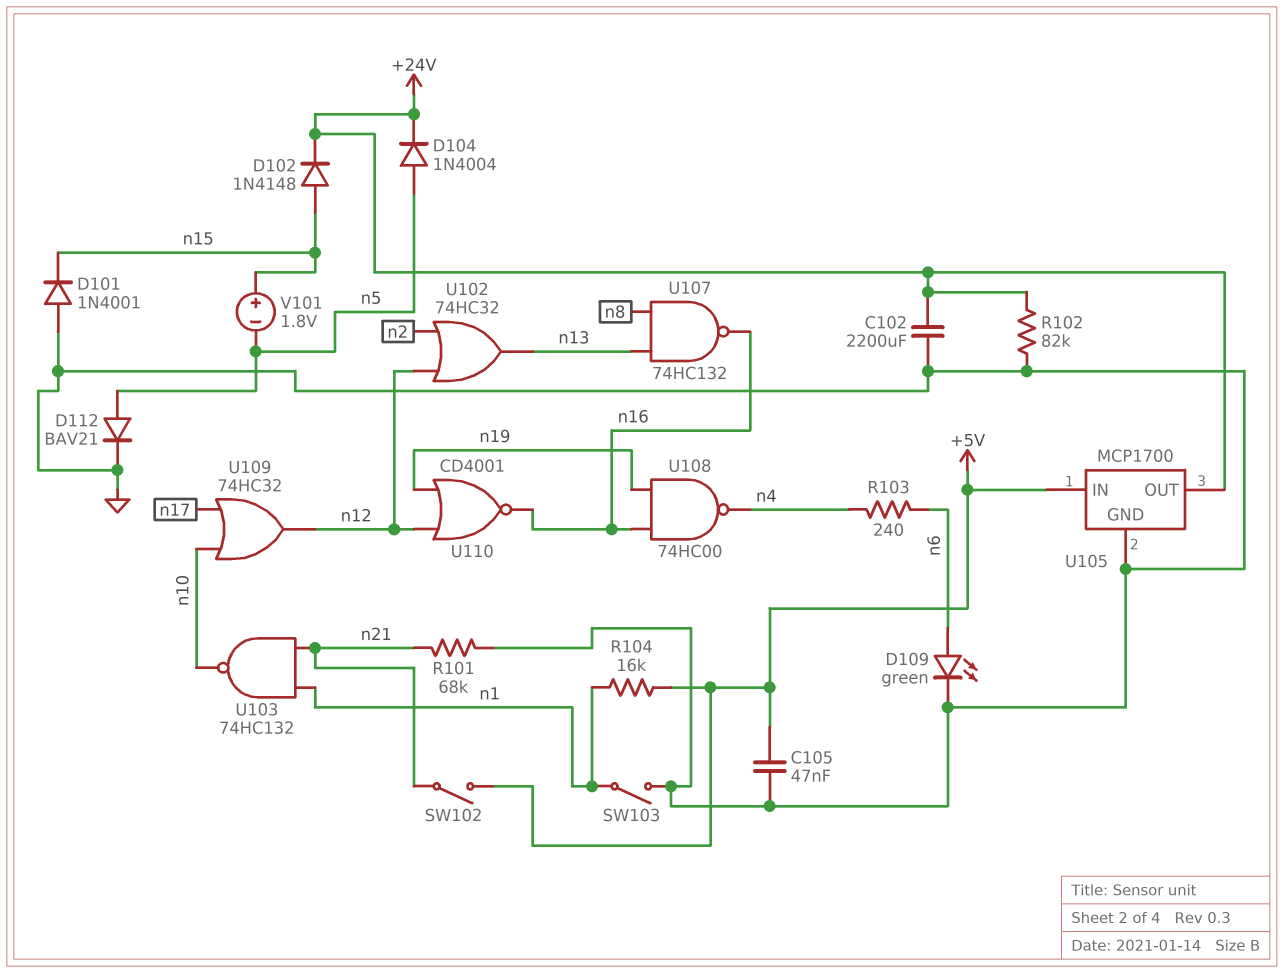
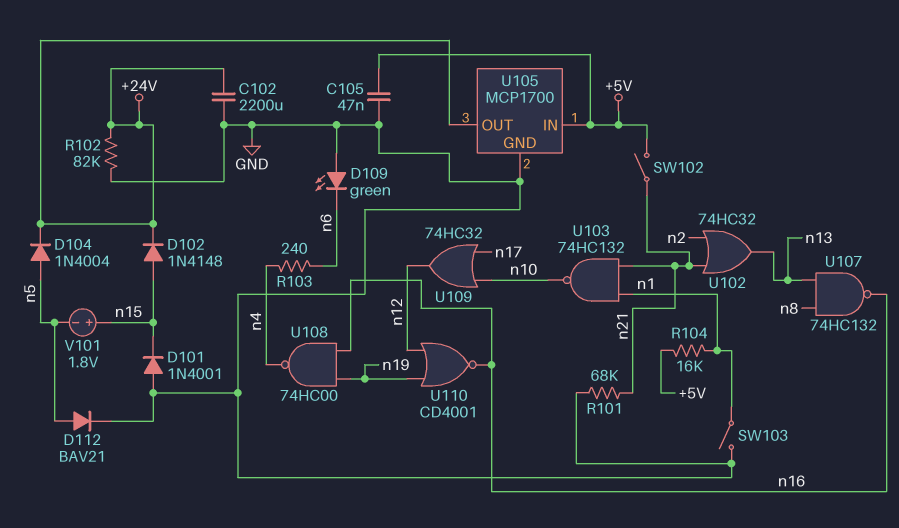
D109: LED green (A n6, K GND) -> LED green (A GND, K n6)
U102: OR 74HC32 (in n2, in n12, out n13) -> OR 74HC32 (in n2, in n21, out n13)

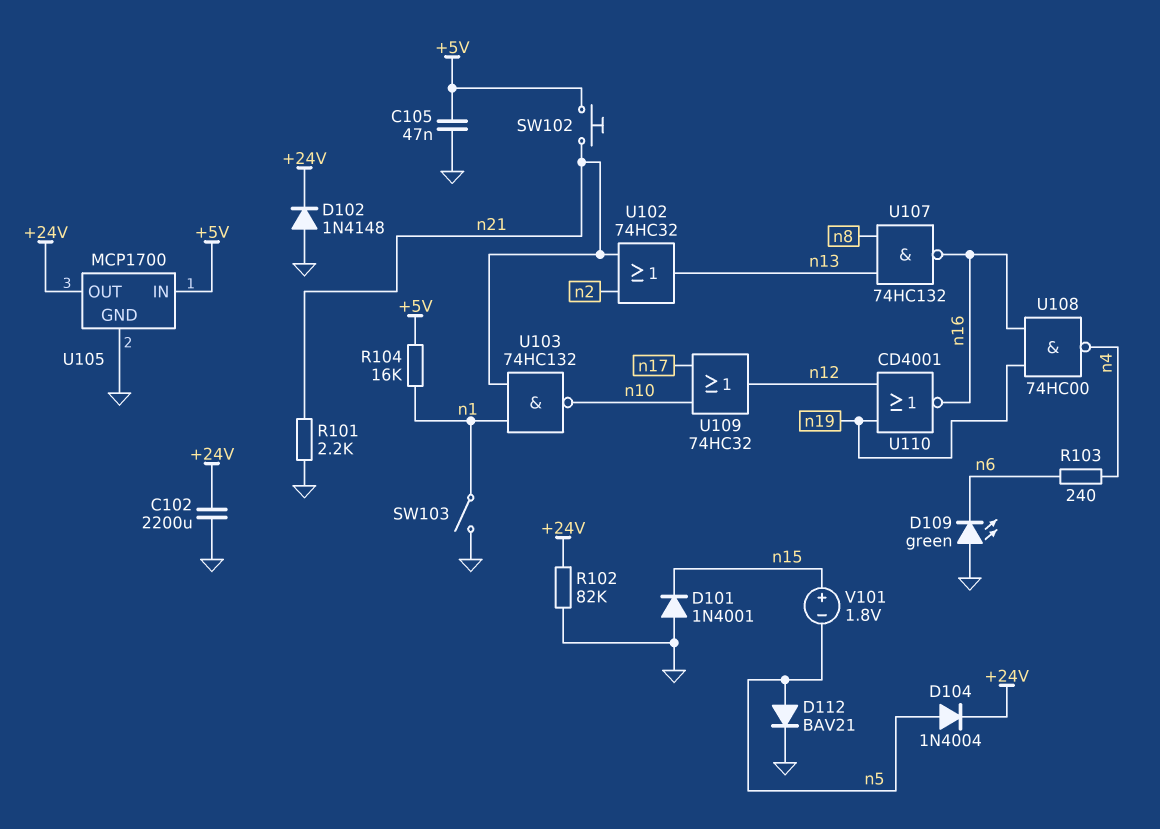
D102: diode 1N4148 (A n15, K +24V) -> diode 1N4148 (A GND, K +24V)
R101: 68k (GND, n21) -> 2.2k (GND, n21)
SW102: switch (+5V, n21) -> button (+5V, n21)

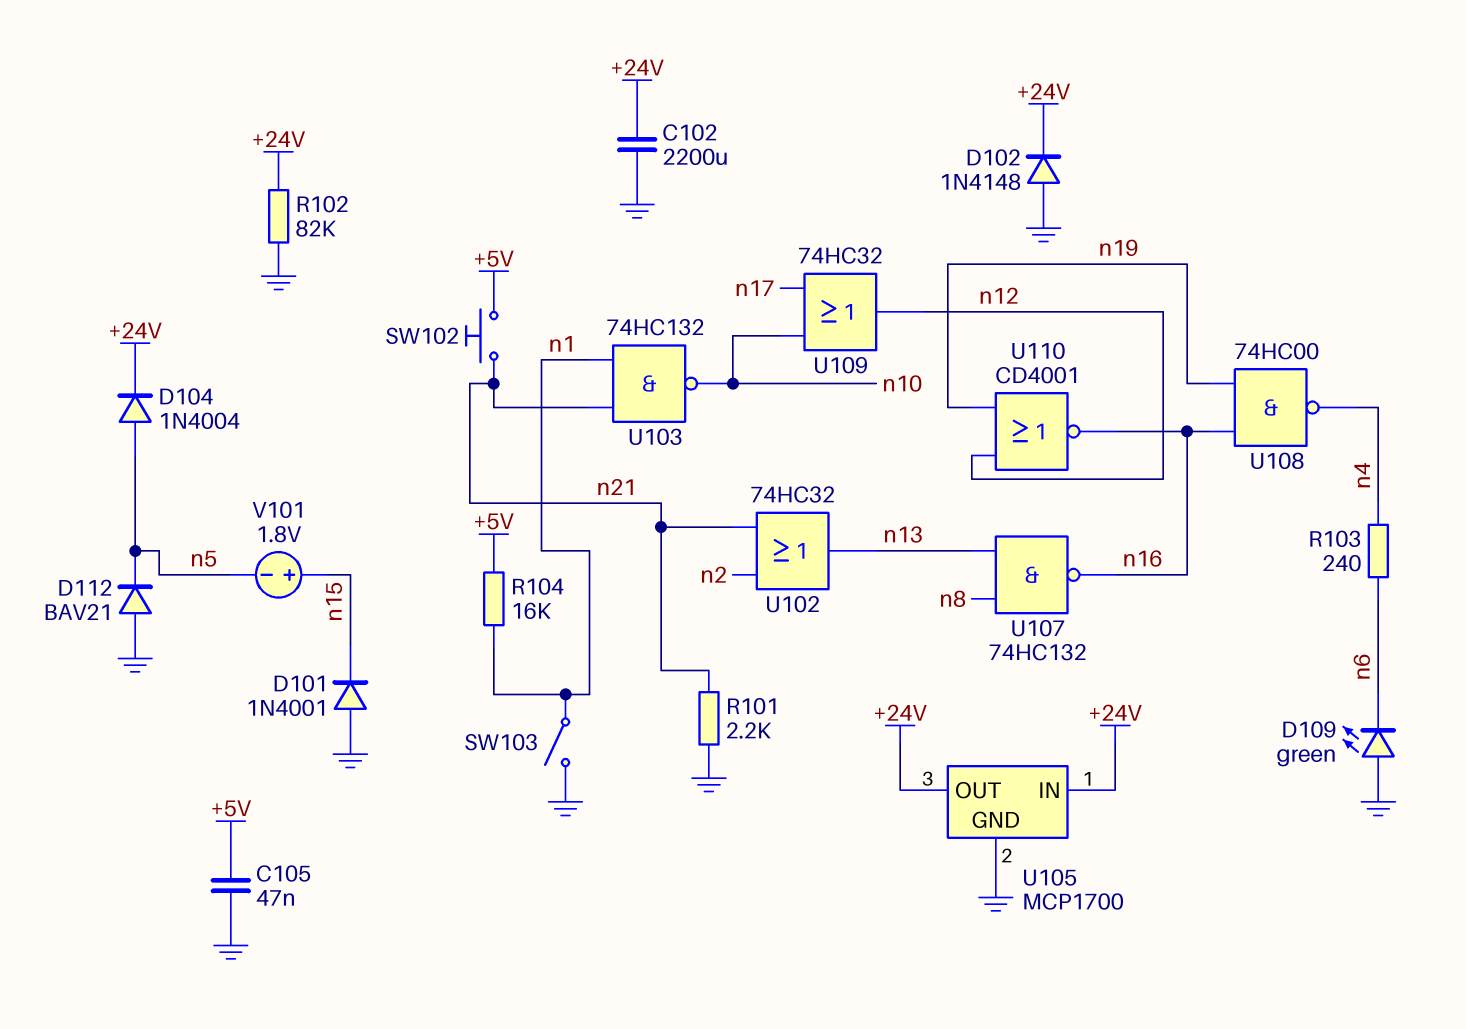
D112: diode BAV21 (A n5, K GND) -> diode BAV21 (A GND, K n5)
U105 pin IN: +5V -> +24V

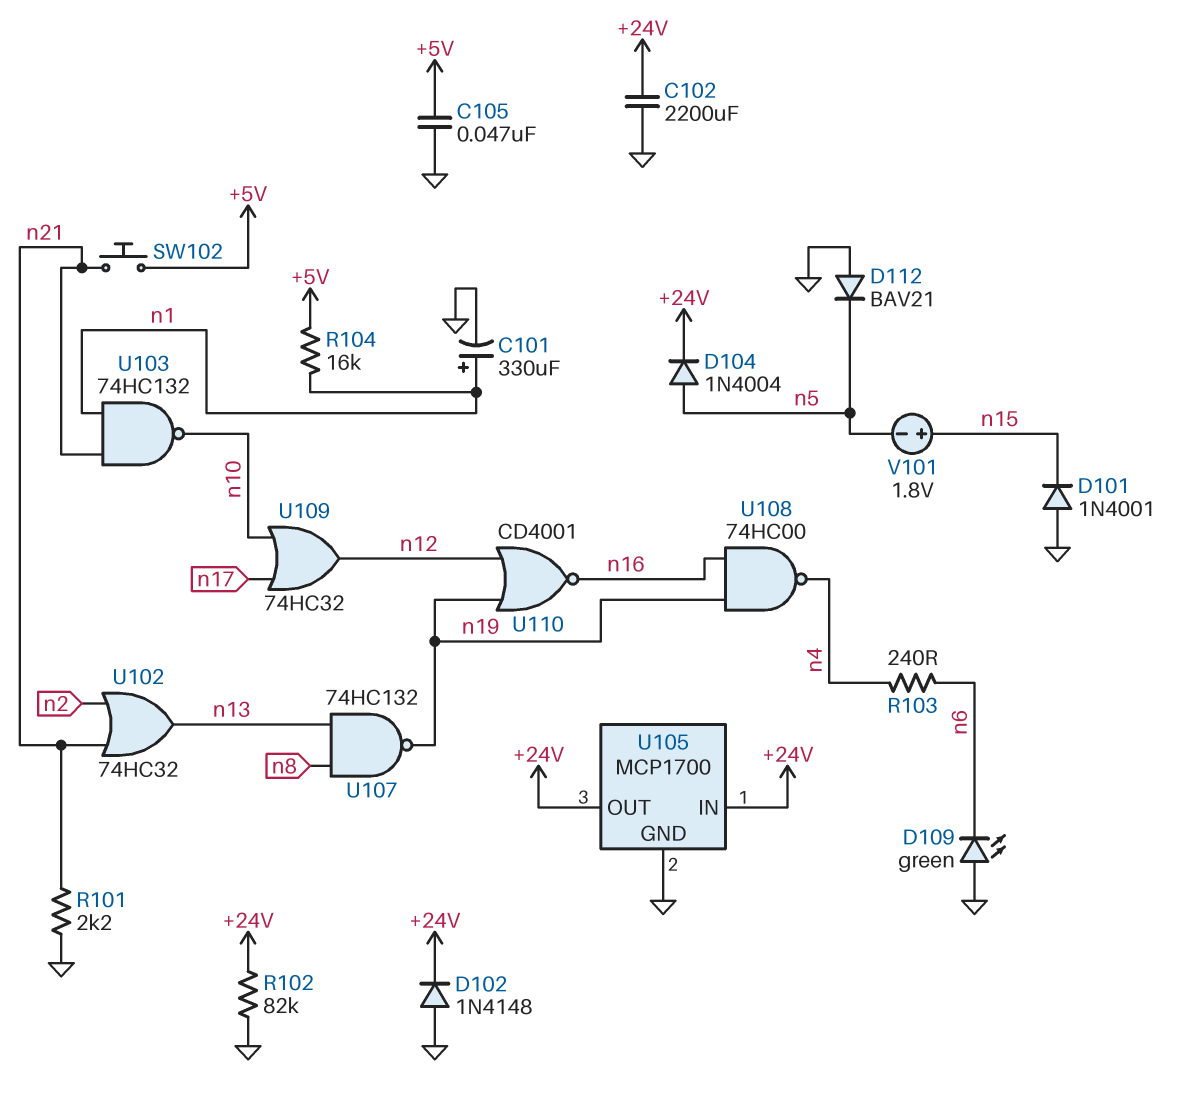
C101: none -> 330uF (plus n1, minus GND)
SW103: switch (GND, n1) -> none
U107: NAND 74HC132 (in n8, in n13, out n16) -> NAND 74HC132 (in n8, in n13, out n19)

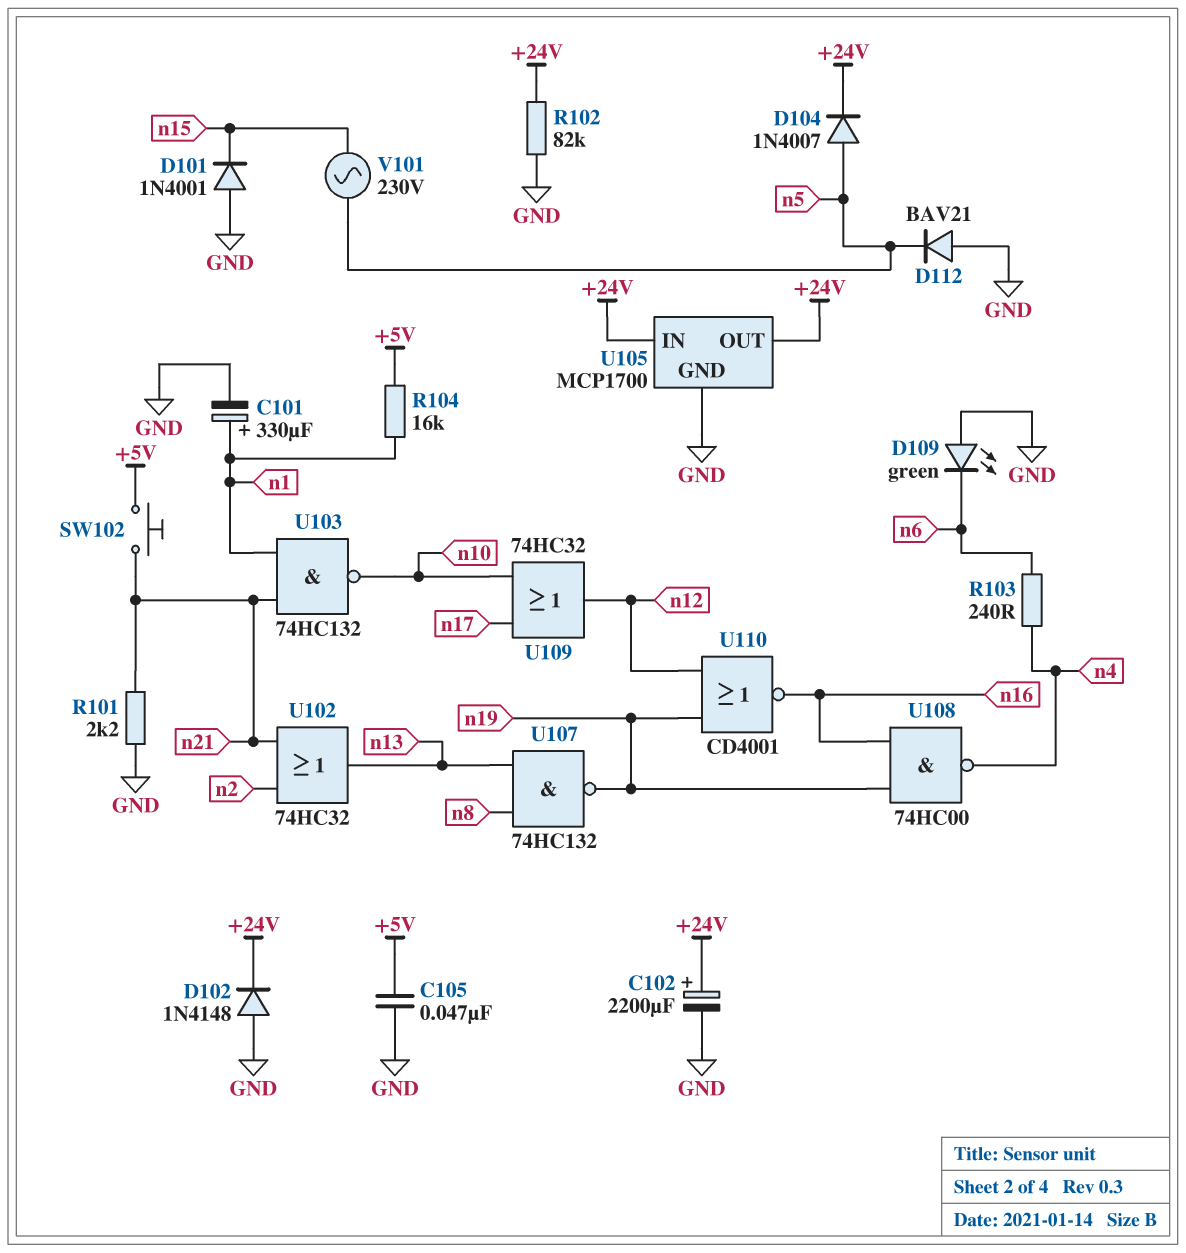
C102: 2200uF (+24V, GND) -> 2200uF (plus +24V, minus GND)
D104: diode 1N4004 (A n5, K +24V) -> diode 1N4007 (A n5, K +24V)
V101: 1.8V (plus n15, minus n5) -> AC 230V (n5, n15)

